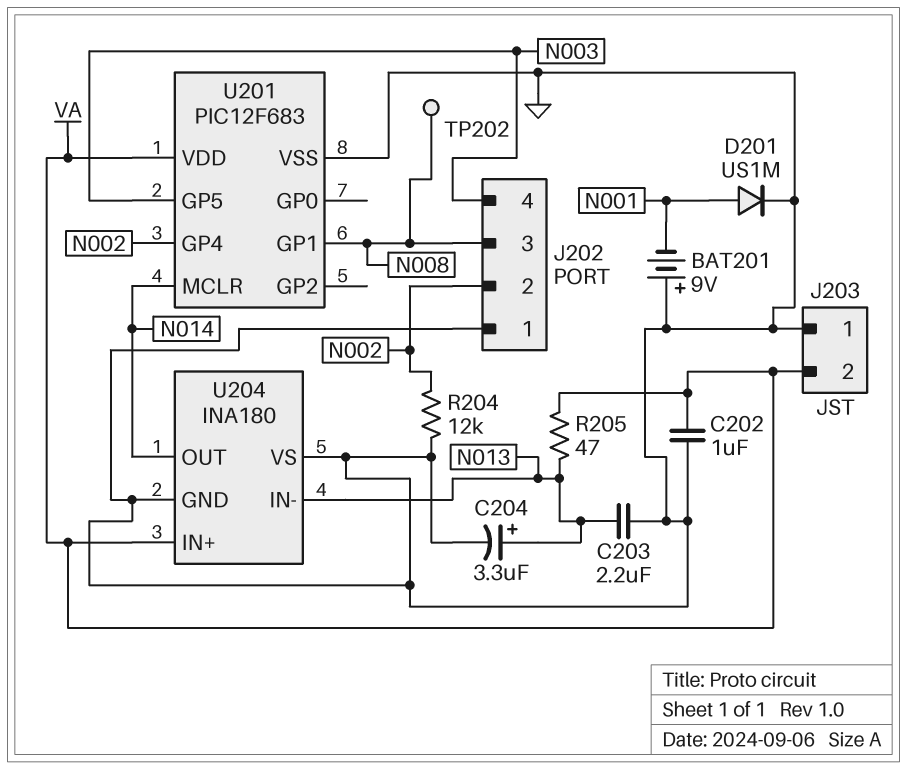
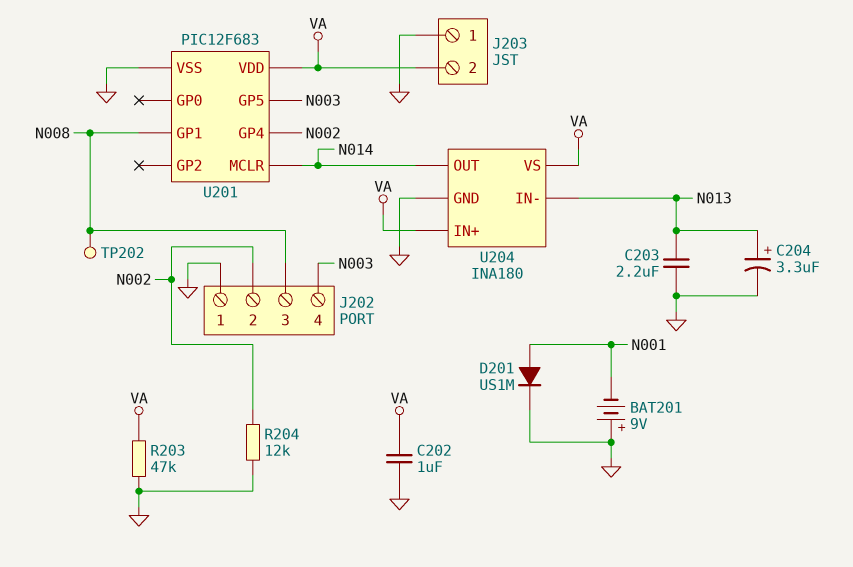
R203: none -> 47k (GND, VA)
R205: 47 (N013, VA) -> none
U204 pin VS: GND -> VA

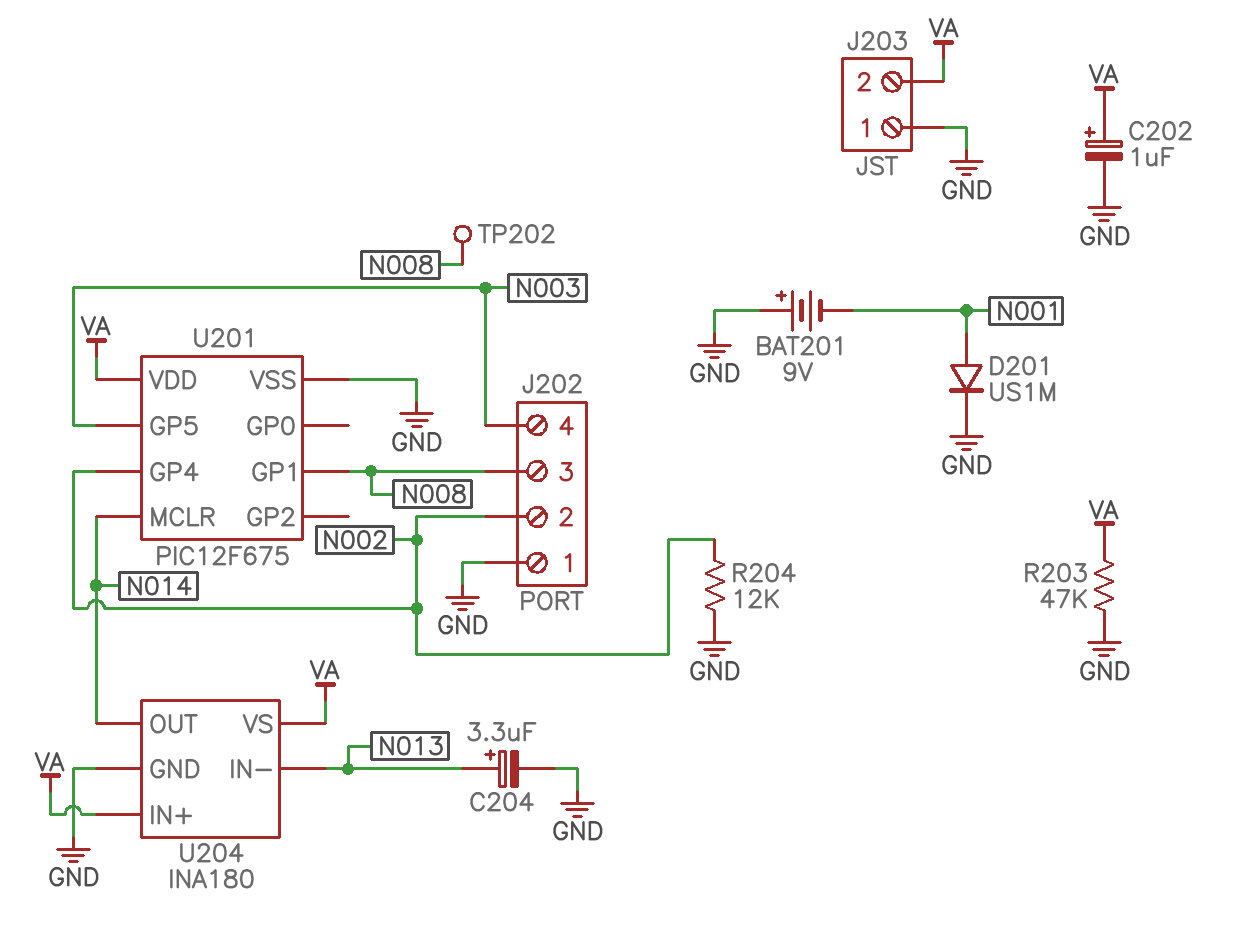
C202: 1uF (GND, VA) -> 1uF (plus VA, minus GND)
C203: 2.2uF (GND, N013) -> none
U201: PIC12F683 -> PIC12F675

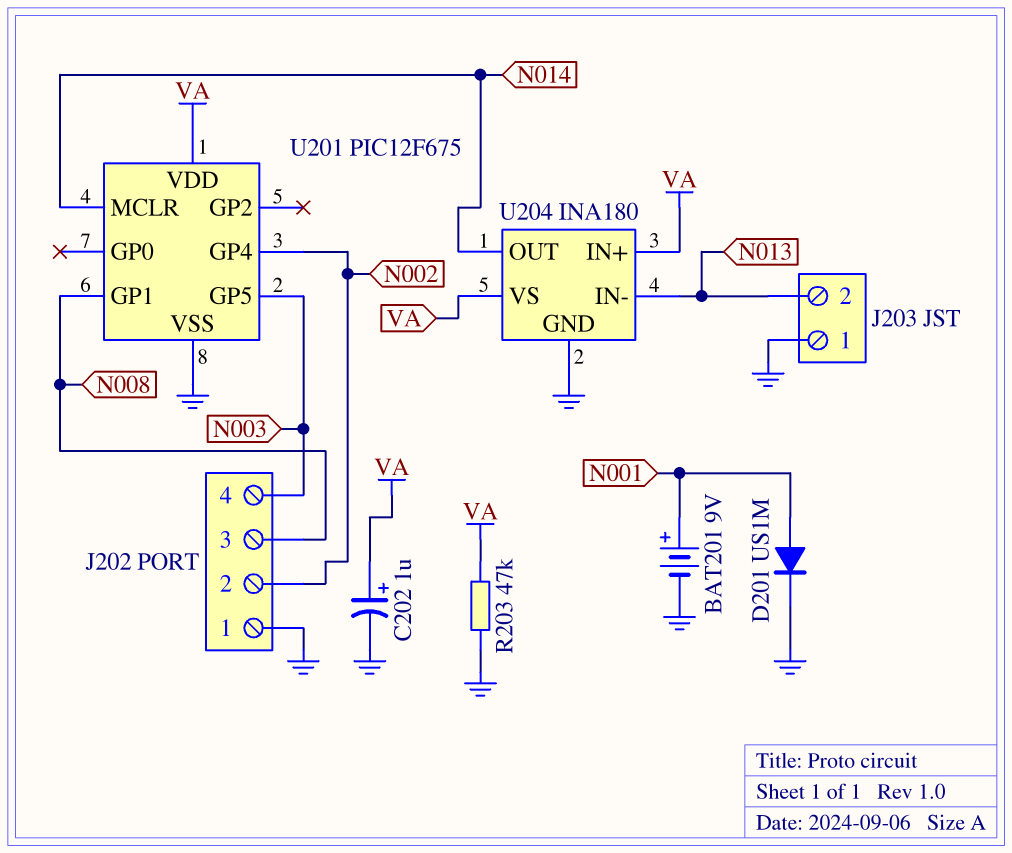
BAT201: 9V (plus GND, minus N001) -> 9V (plus N001, minus GND)
C204: 3.3uF (plus N013, minus GND) -> none
J203 pin 2: VA -> N013
R204: 12k (GND, N002) -> none
TP202: test point (N008) -> none

